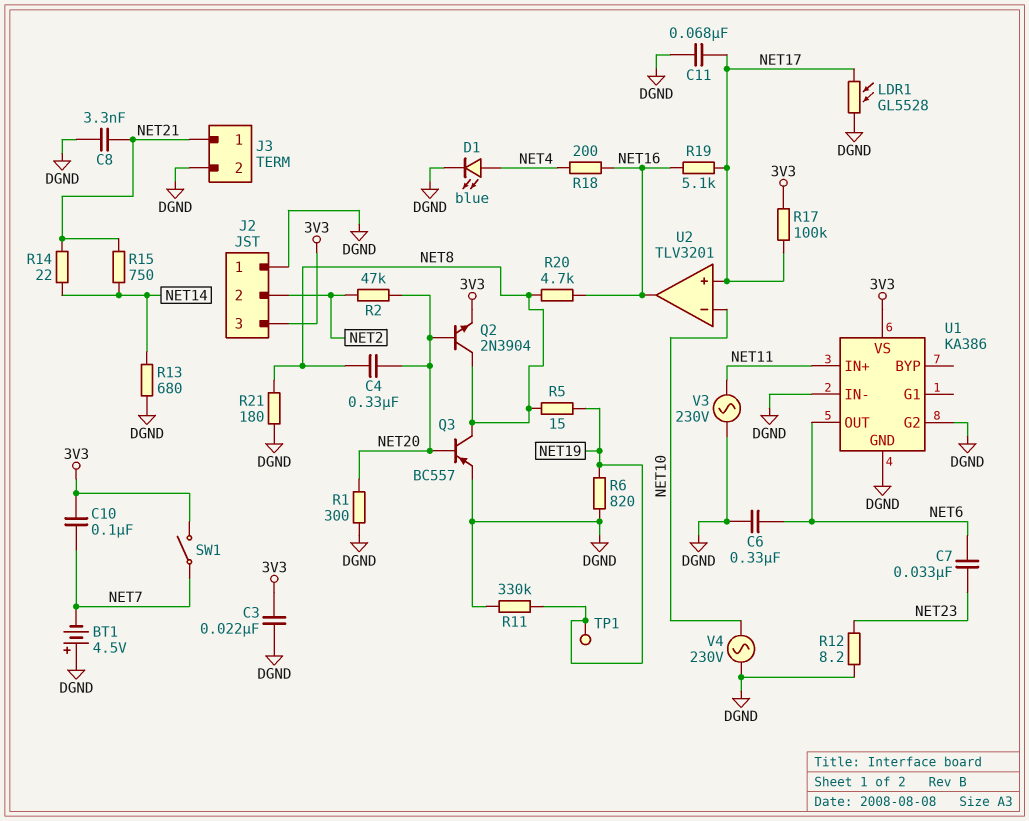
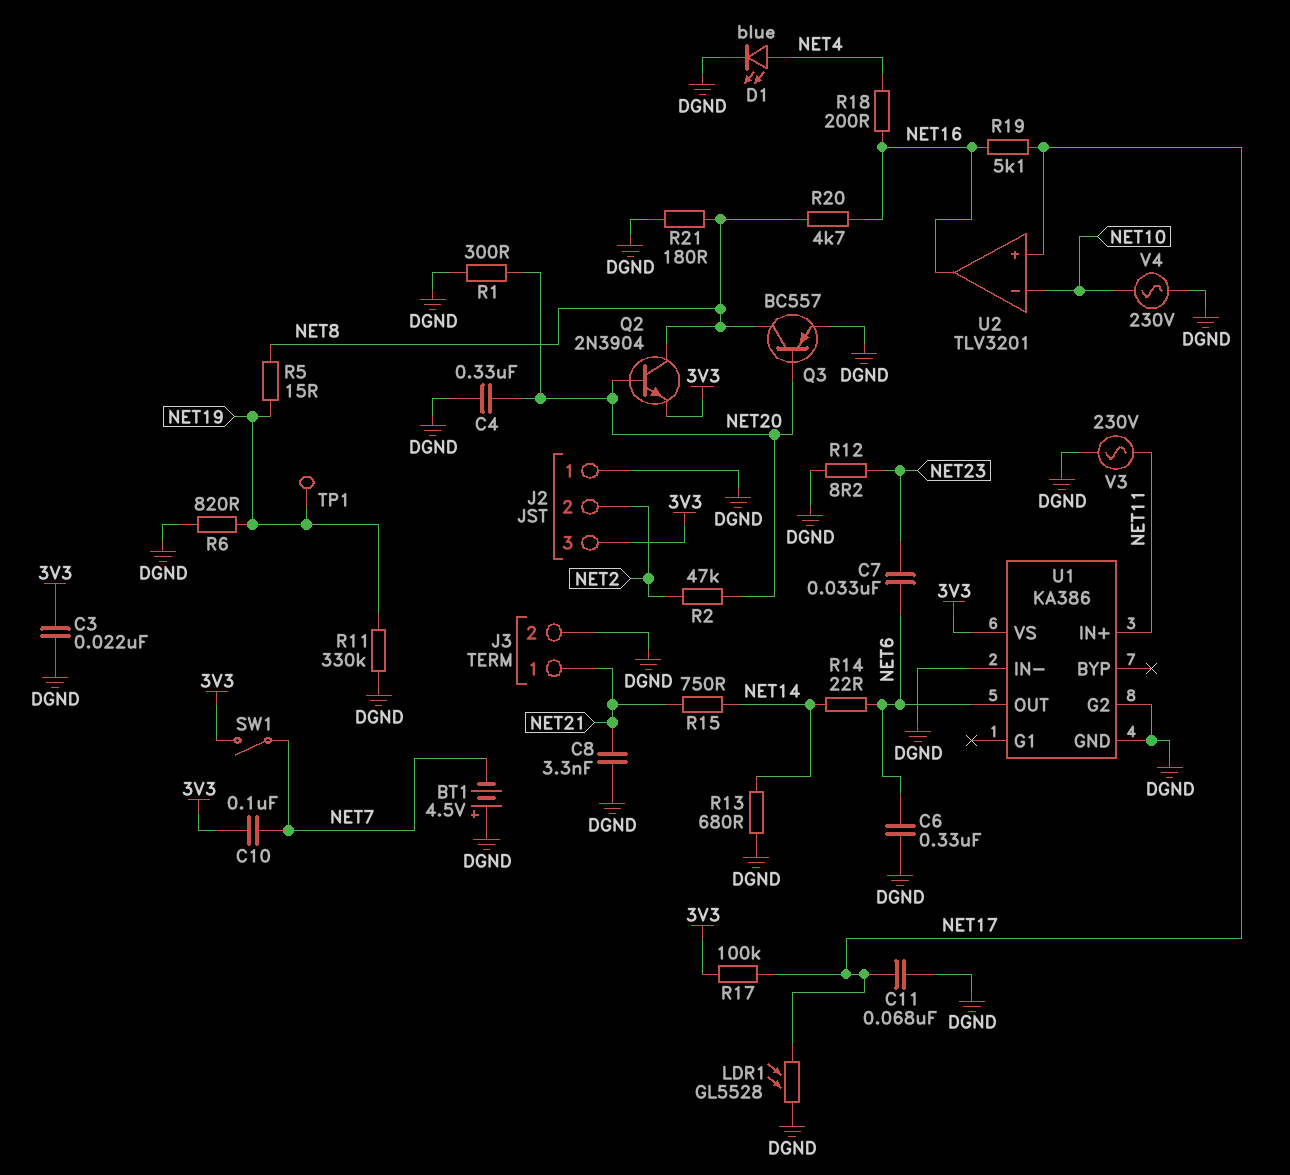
C4: 330nF (NET8, NET20) -> 330nF (DGND, NET20)
R14: 22 (NET14, NET21) -> 22 (NET6, NET14)

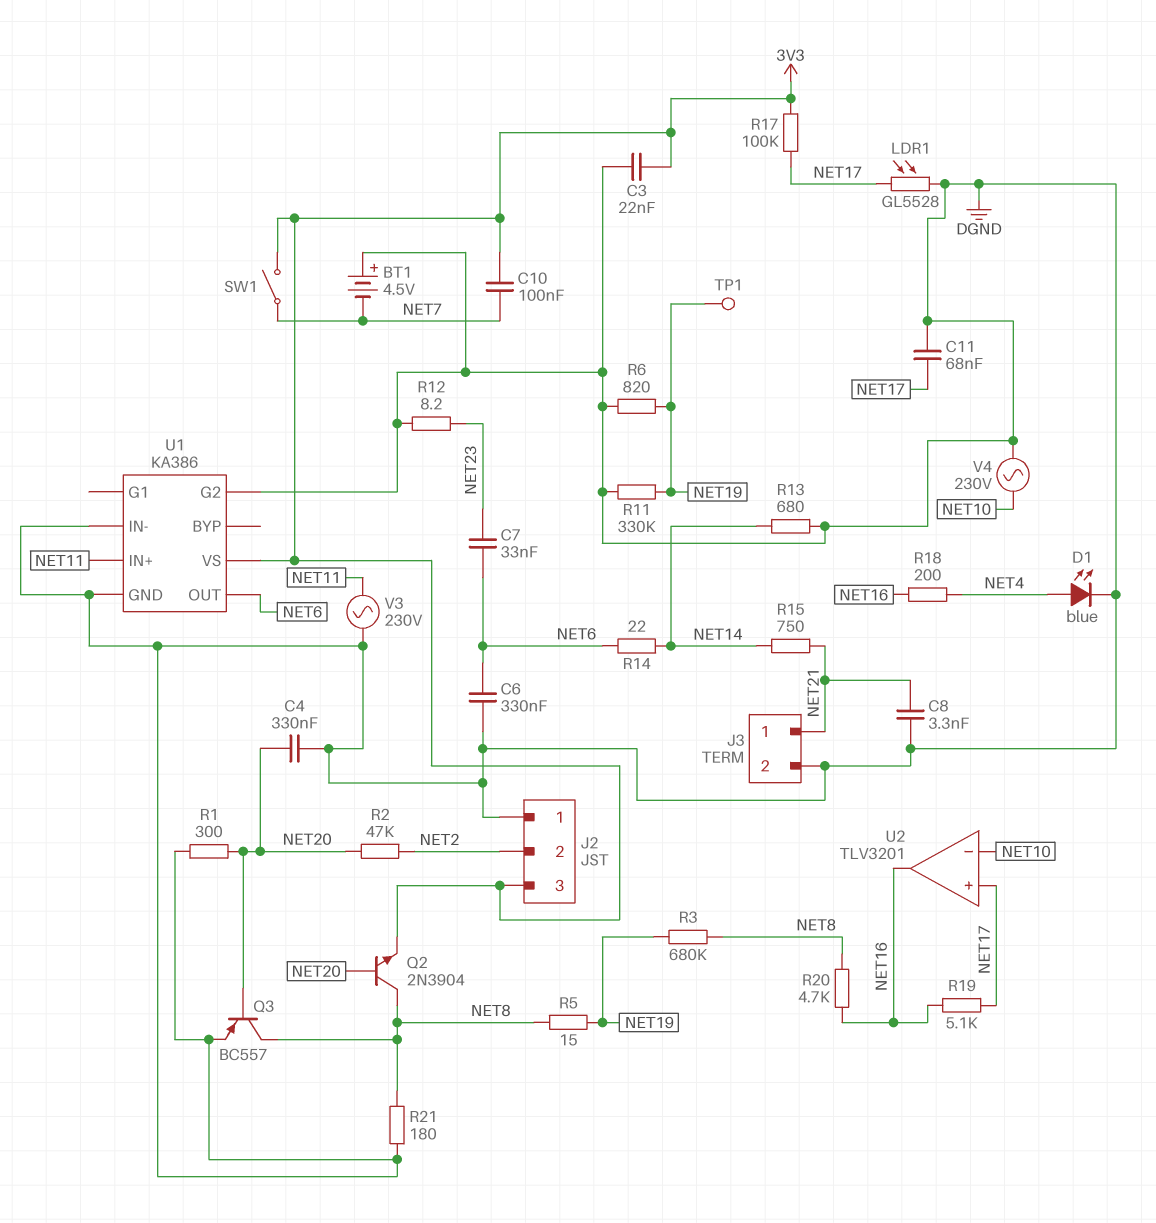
R3: none -> 680k (NET8, NET19)

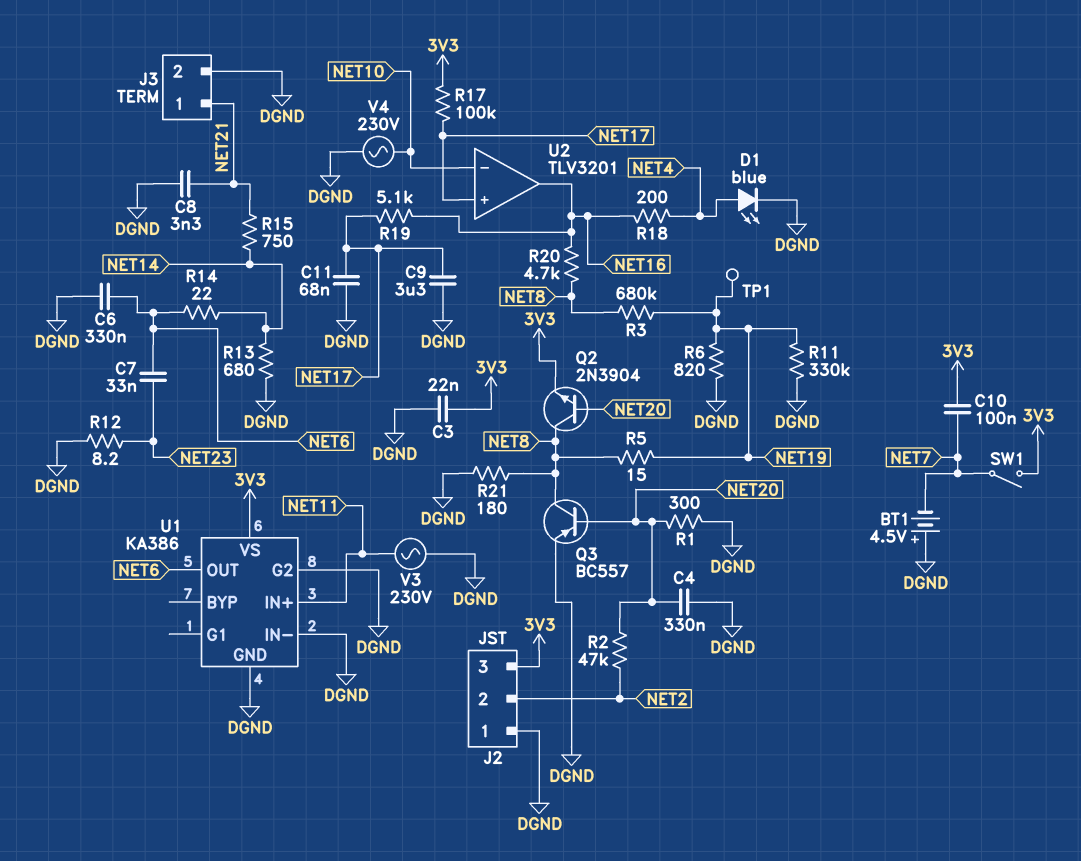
C9: none -> 3.3uF (DGND, NET17)
LDR1: GL5528 (DGND, NET17) -> none

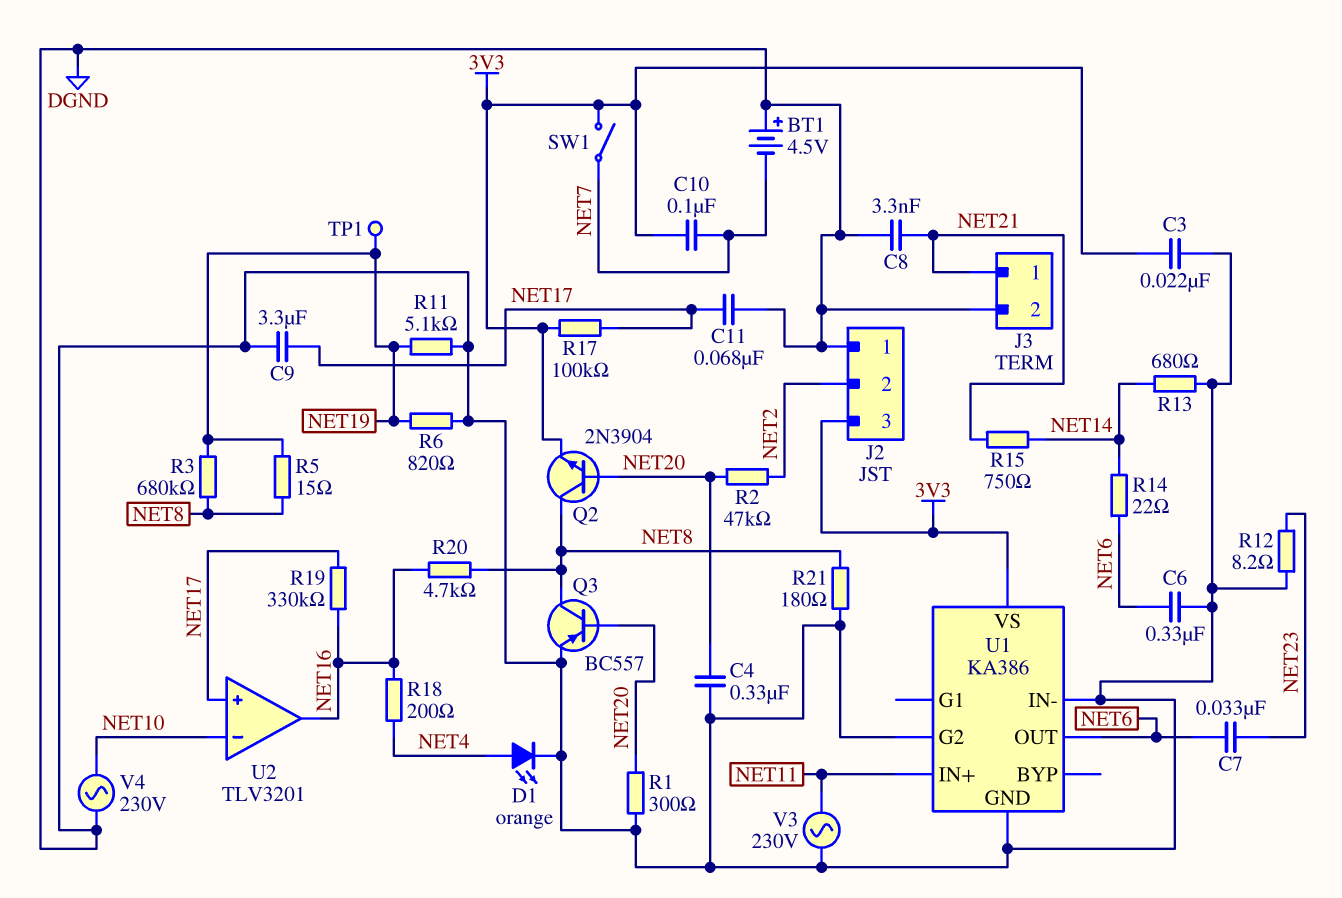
D1: LED blue (A NET4, K DGND) -> LED orange (A NET4, K DGND)
R11: 330k (DGND, NET19) -> 5.1k (DGND, NET19)
R19: 5.1k (NET16, NET17) -> 330k (NET16, NET17)

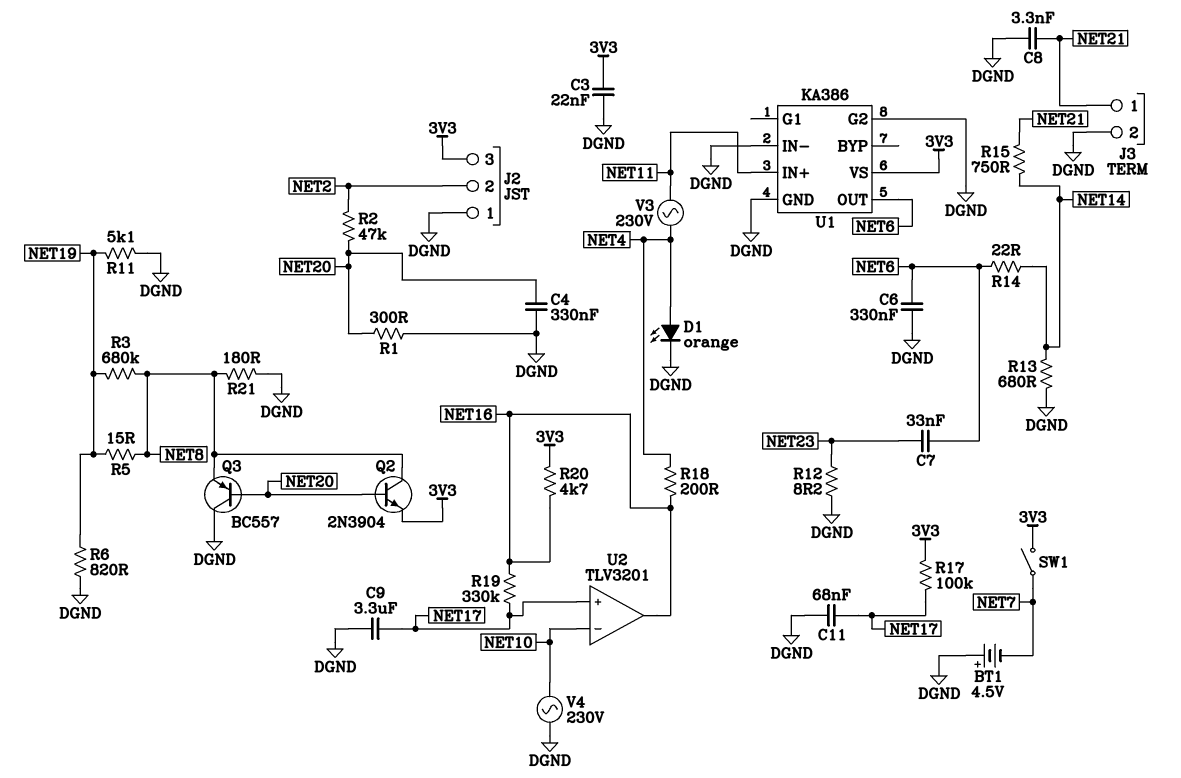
C10: 100nF (3V3, NET7) -> none
Q3: PNP BC557 (B NET20, C NET8, E DGND) -> PNP BC557 (B NET20, C DGND, E NET8)
R20: 4.7k (NET8, NET16) -> 4.7k (3V3, NET16)
TP1: test point (NET19) -> none
V3: AC 230V (DGND, NET11) -> AC 230V (NET4, NET11)

